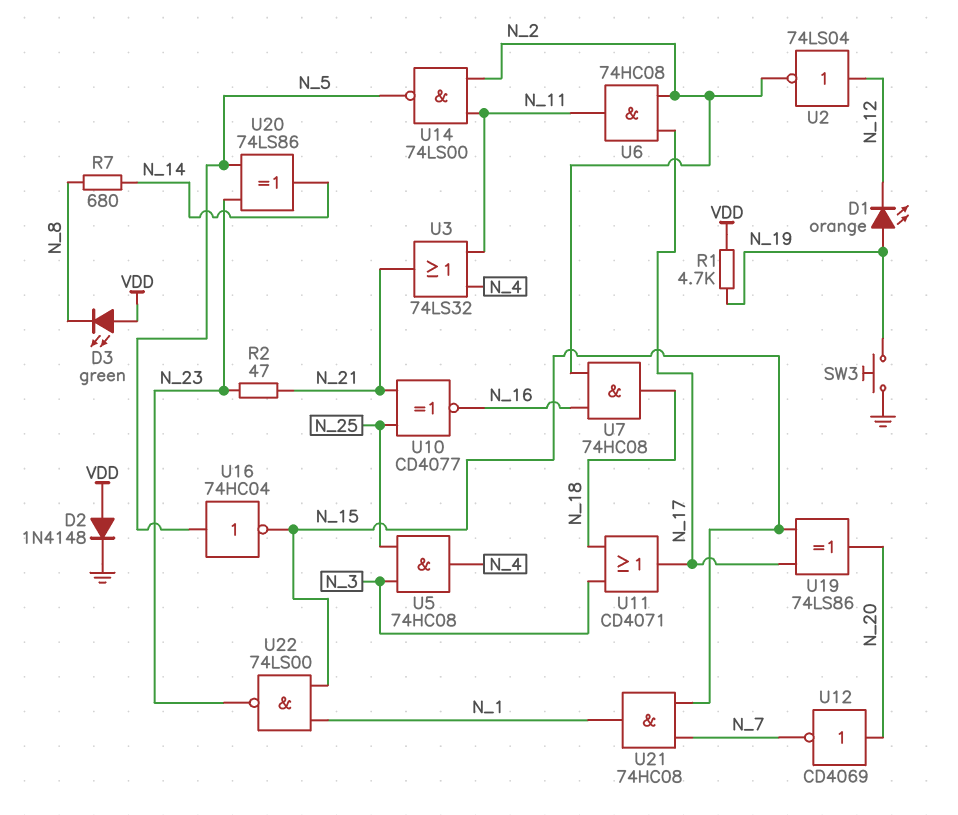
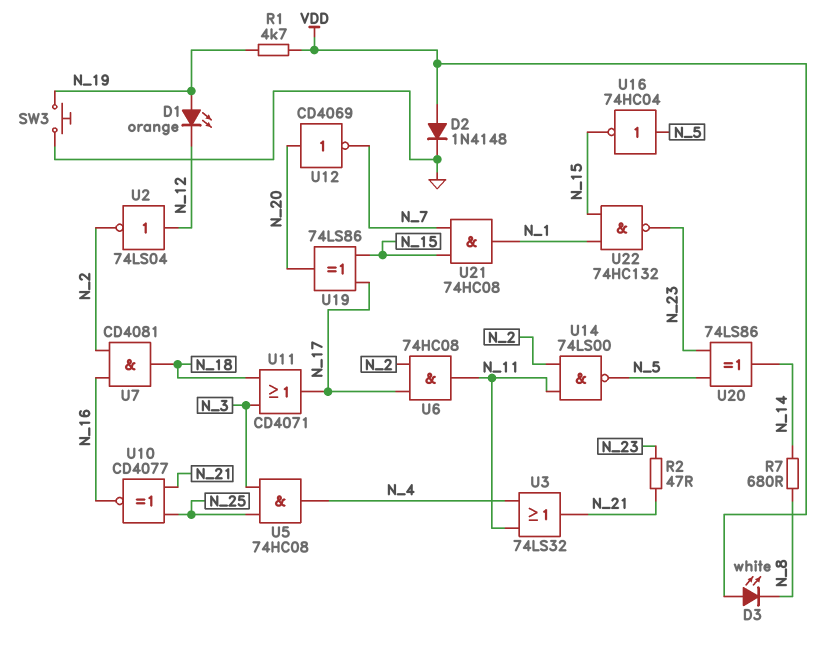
D3: LED green (A VDD, K N_8) -> LED white (A VDD, K N_8)
U7: AND 74HC08 (in N_2, in N_16, out N_18) -> AND CD4081 (in N_2, in N_16, out N_18)
U22: NAND 74LS00 (in N_1, in N_15, out N_23) -> NAND 74HC132 (in N_1, in N_15, out N_23)

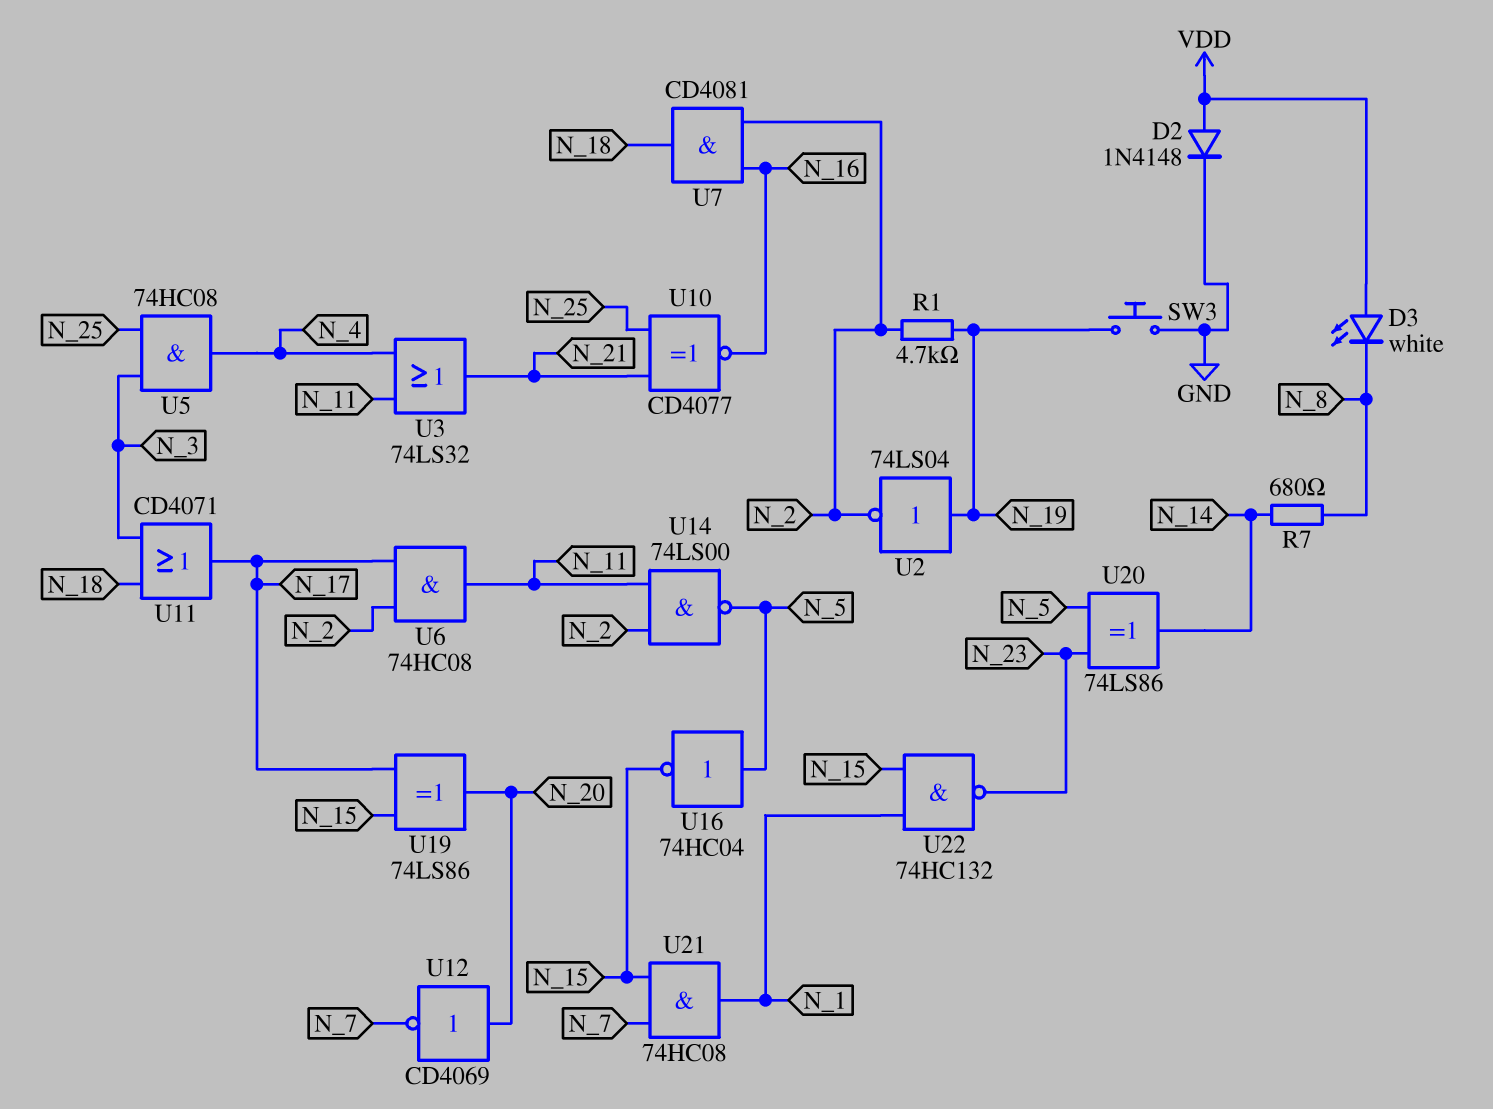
D1: LED orange (A N_19, K N_12) -> none
R1: 4.7k (N_19, VDD) -> 4.7k (N_2, N_19)
R2: 47 (N_21, N_23) -> none
U2: NOT 74LS04 (in N_12, out N_2) -> NOT 74LS04 (in N_19, out N_2)

